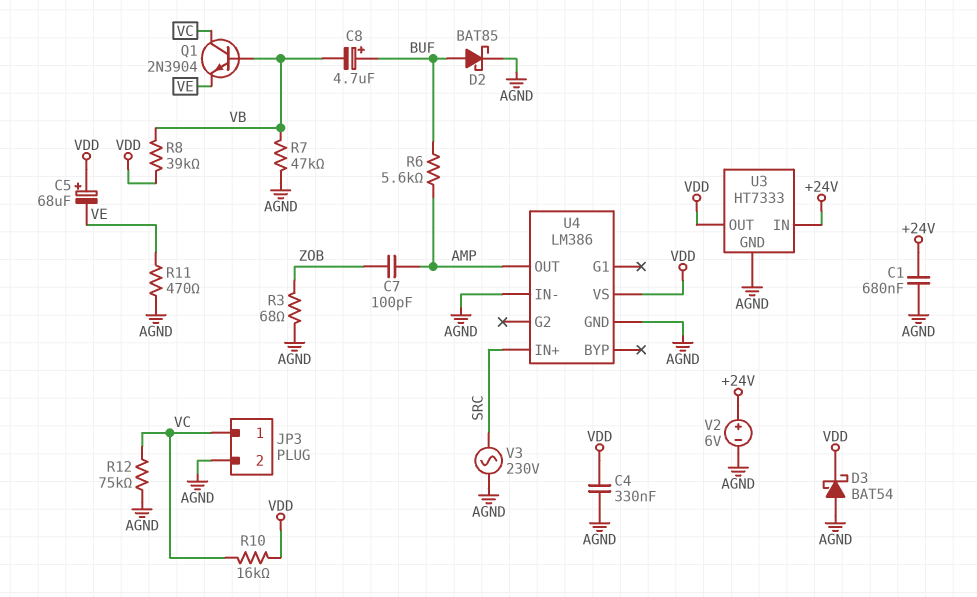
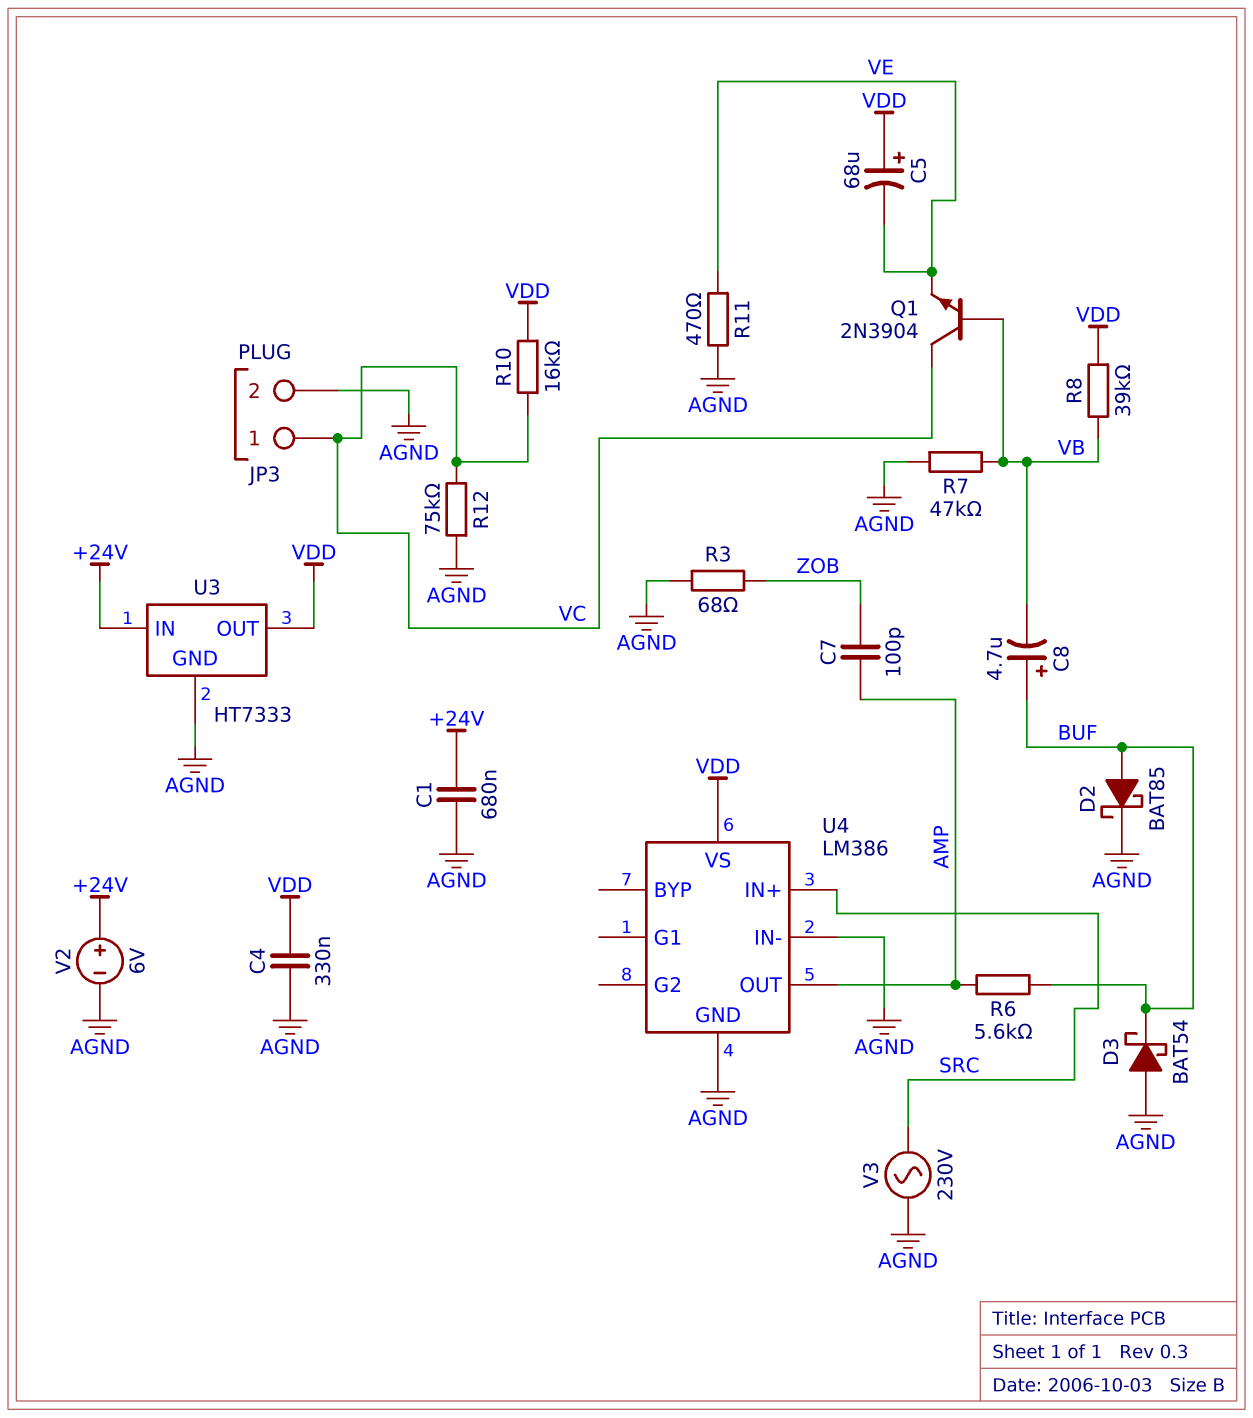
D3: schottky BAT54 (A AGND, K VDD) -> schottky BAT54 (A AGND, K BUF)

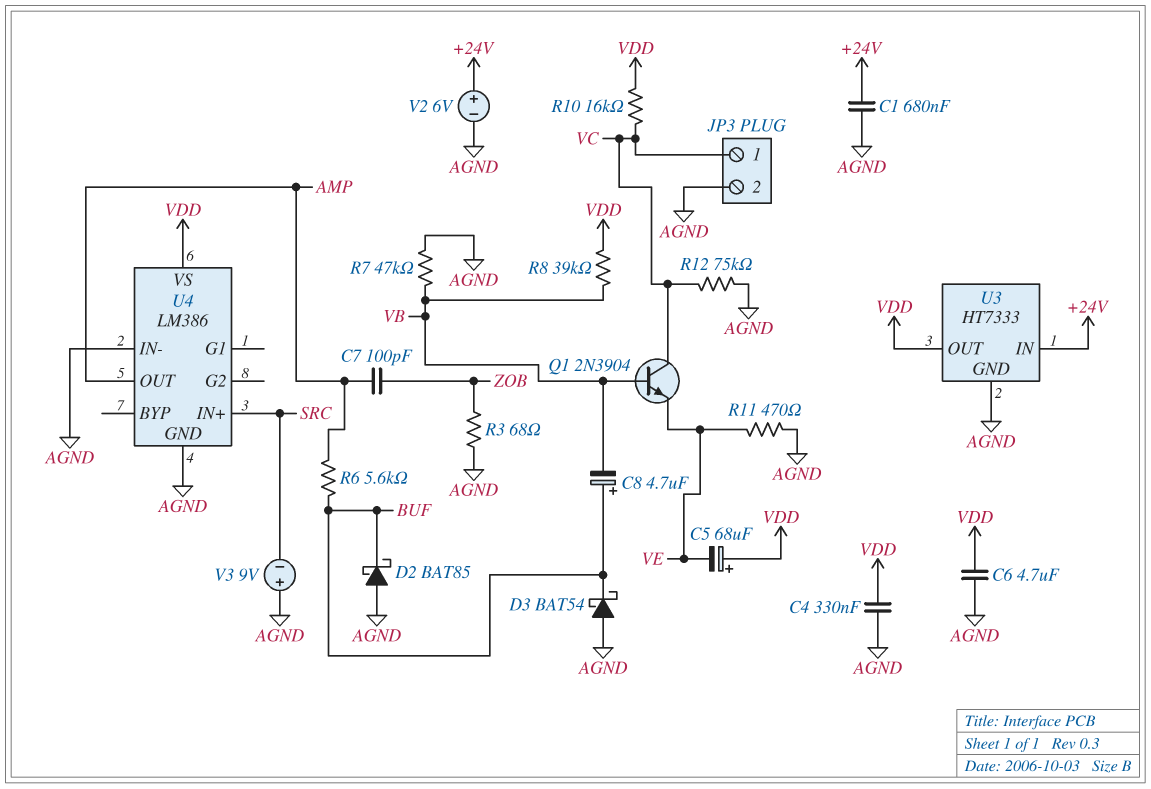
C6: none -> 4.7uF (AGND, VDD)
D2: schottky BAT85 (A BUF, K AGND) -> schottky BAT85 (A AGND, K BUF)
V3: AC 230V (AGND, SRC) -> 9V (plus AGND, minus SRC)

